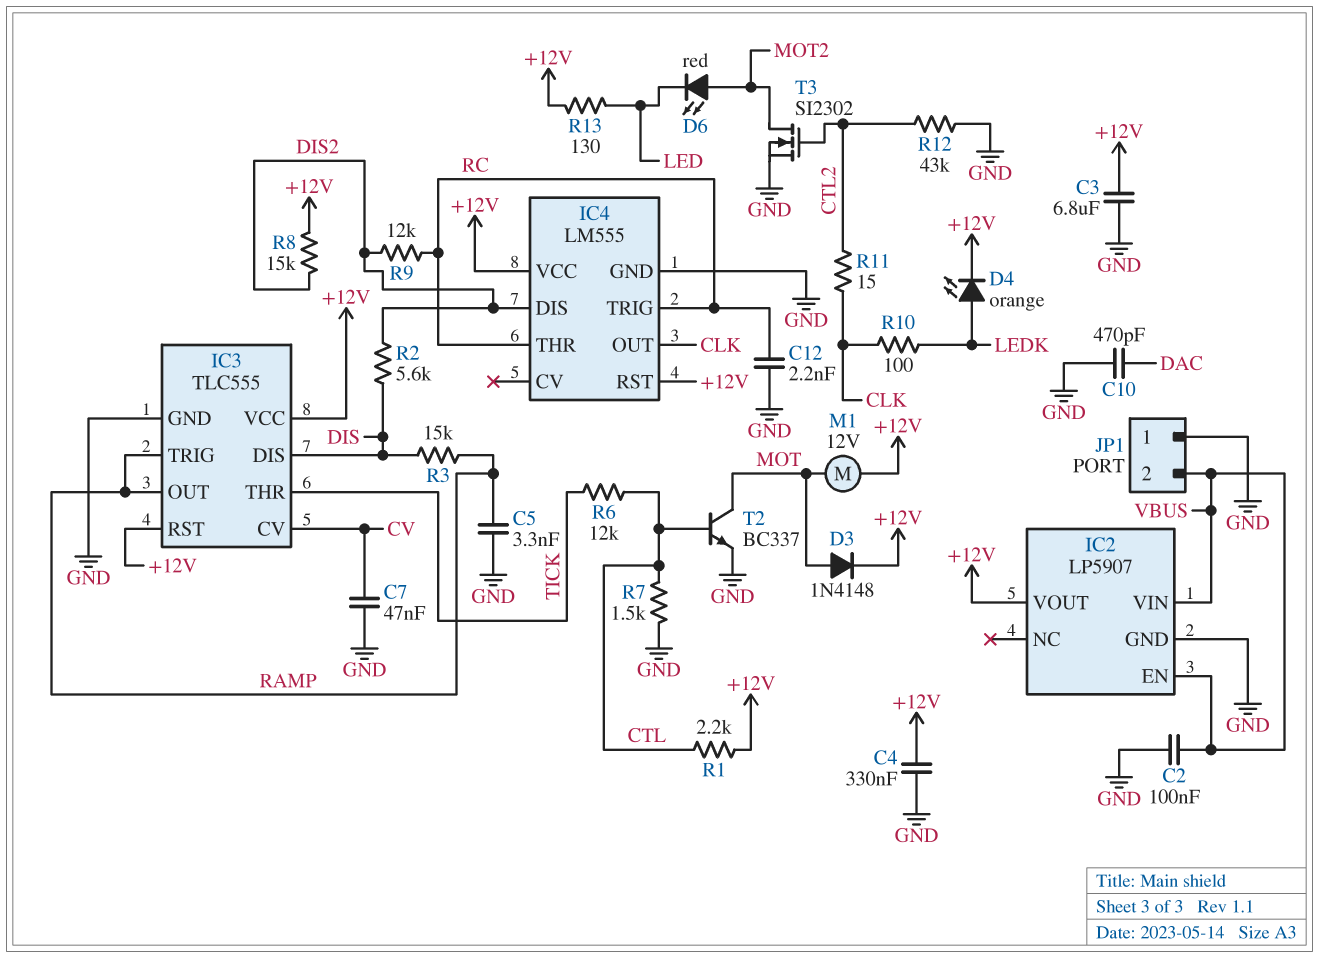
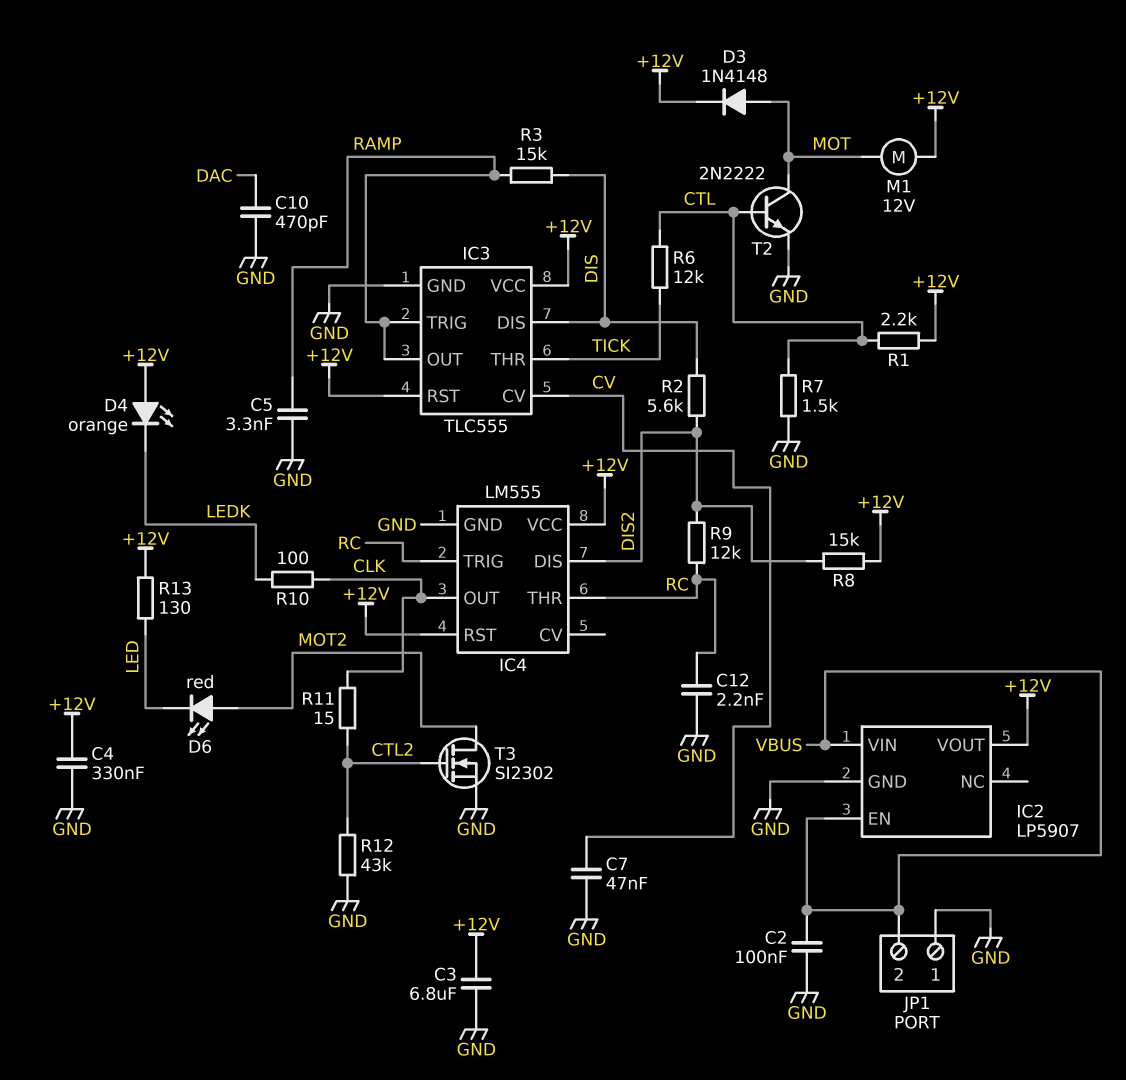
D4: LED orange (A LEDK, K +12V) -> LED orange (A +12V, K LEDK)
T2: NPN BC337 (B CTL, C MOT, E GND) -> NPN 2N2222 (B CTL, C MOT, E GND)

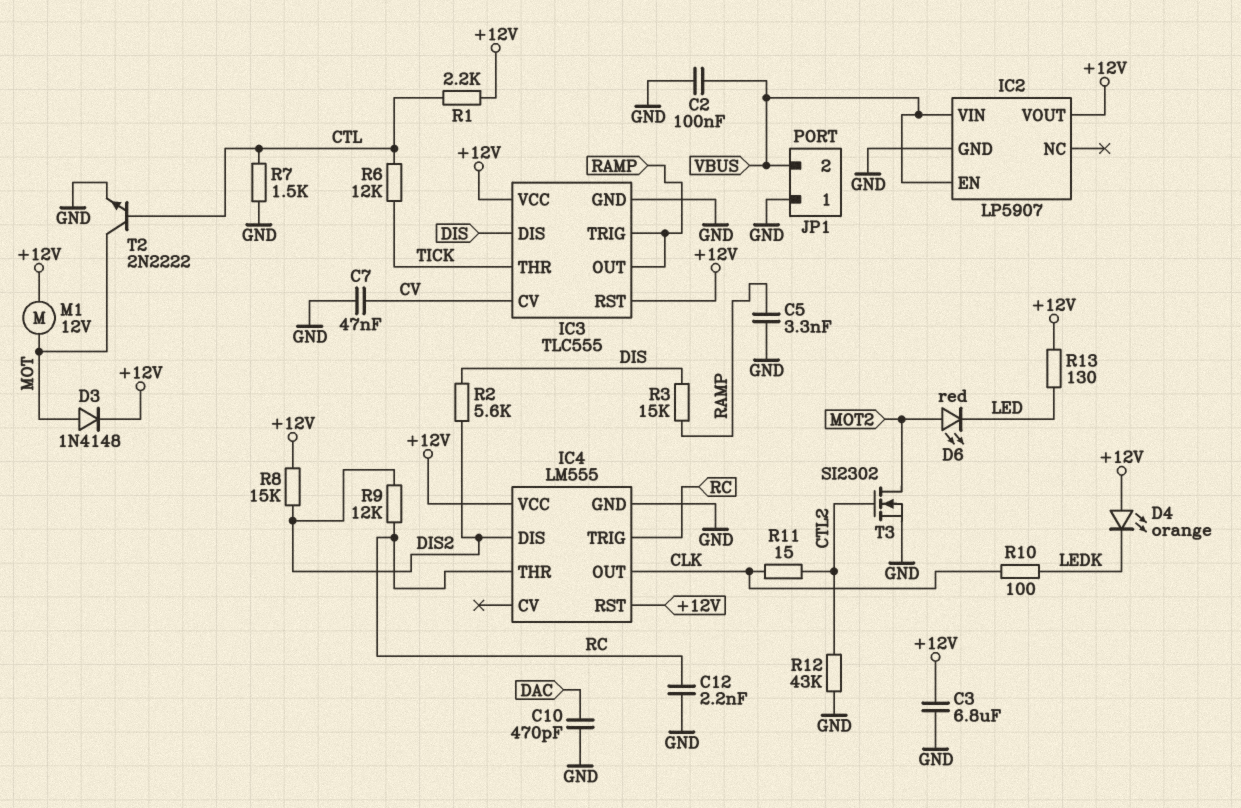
C4: 330nF (+12V, GND) -> none

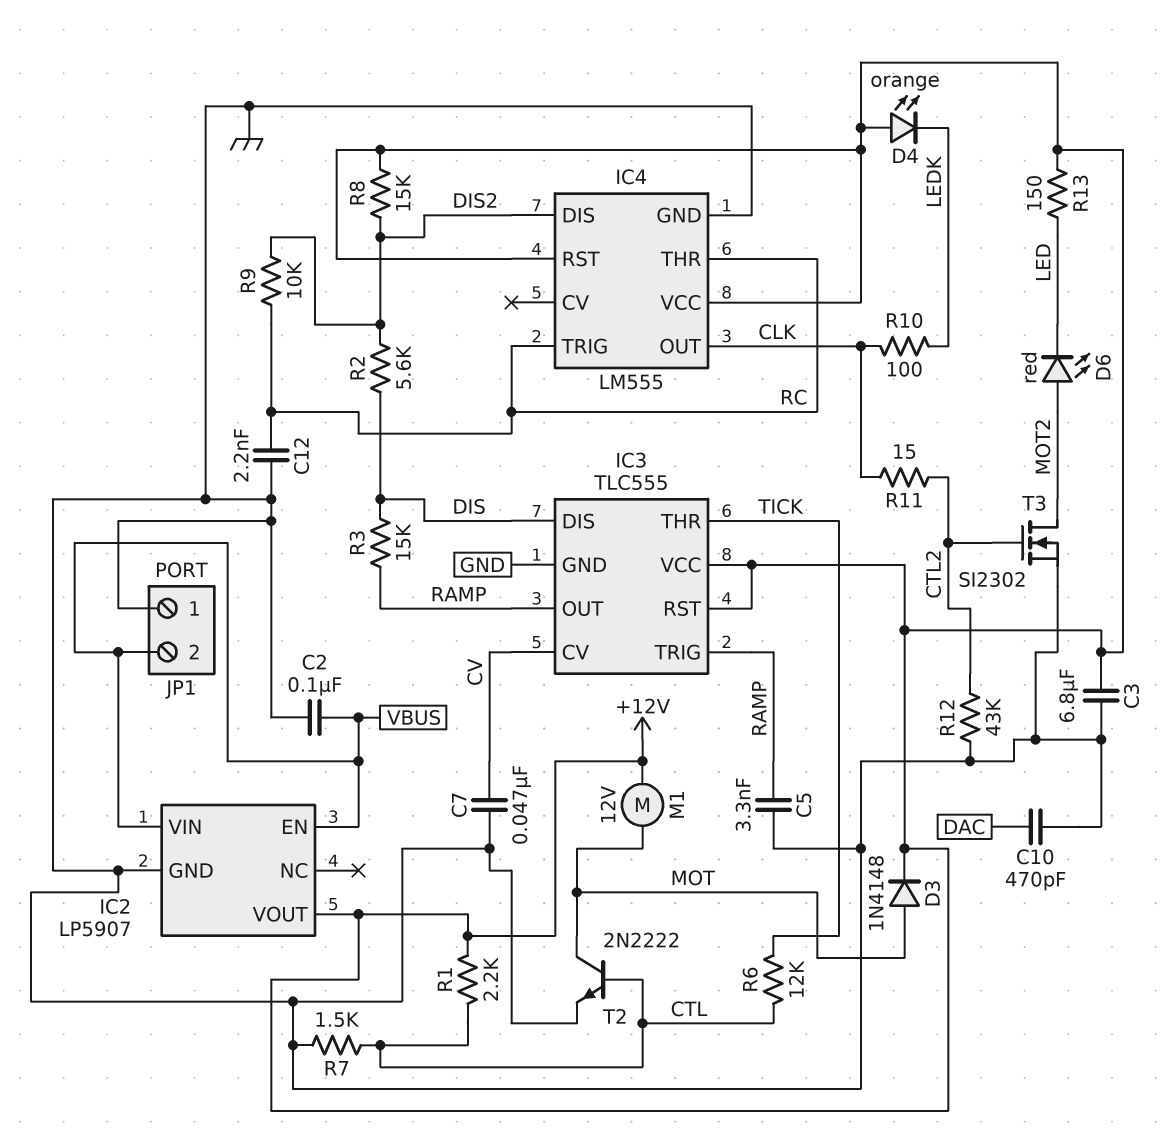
R9: 12k (DIS2, RC) -> 10k (DIS2, RC)
R13: 130 (+12V, LED) -> 150 (+12V, LED)

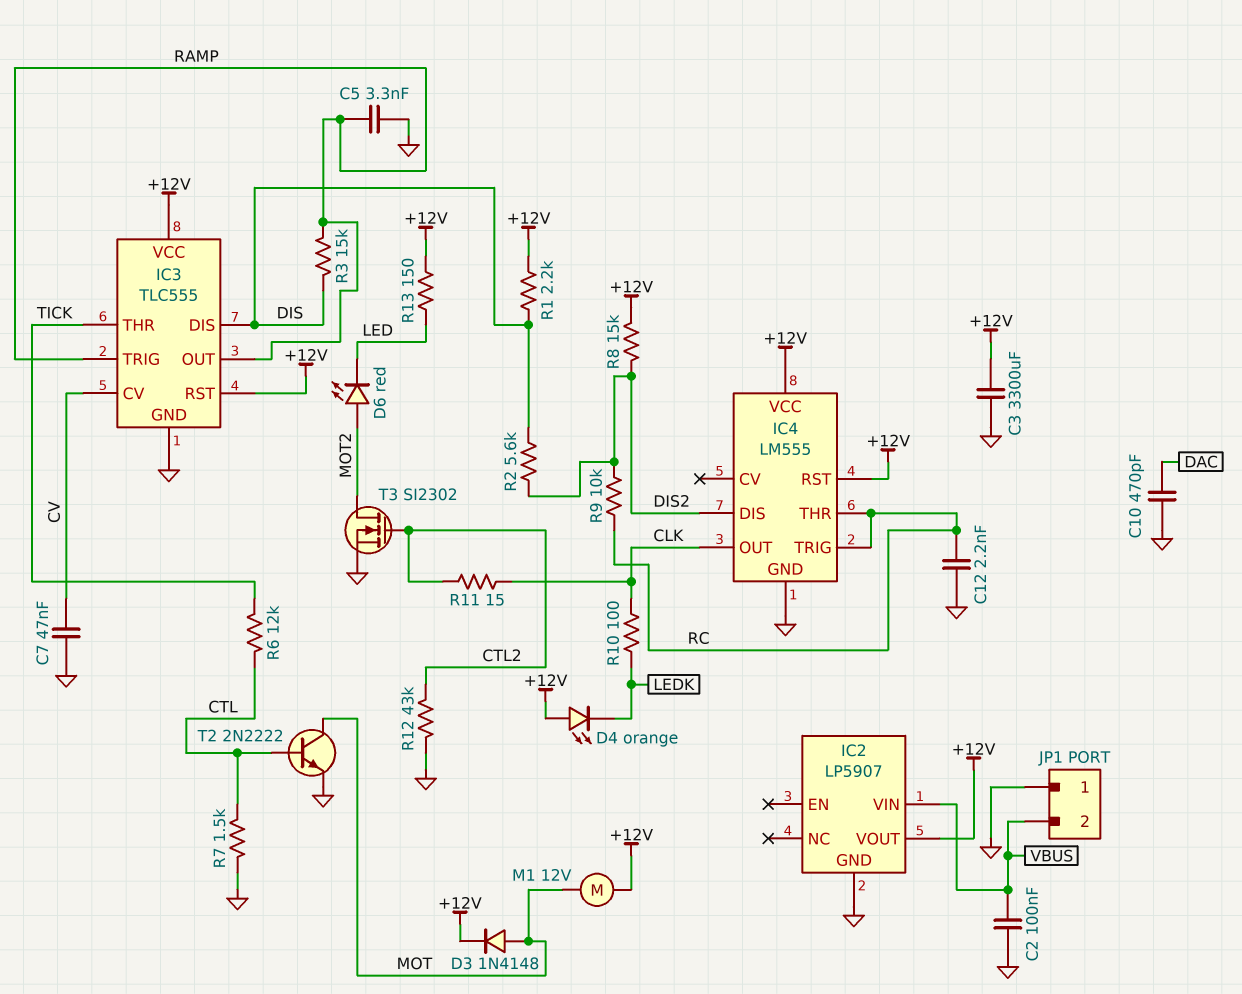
C3: 6.8uF (+12V, GND) -> 3300uF (+12V, GND)
IC2 pin EN: VBUS -> none
R1: 2.2k (+12V, CTL) -> 2.2k (+12V, DIS)

